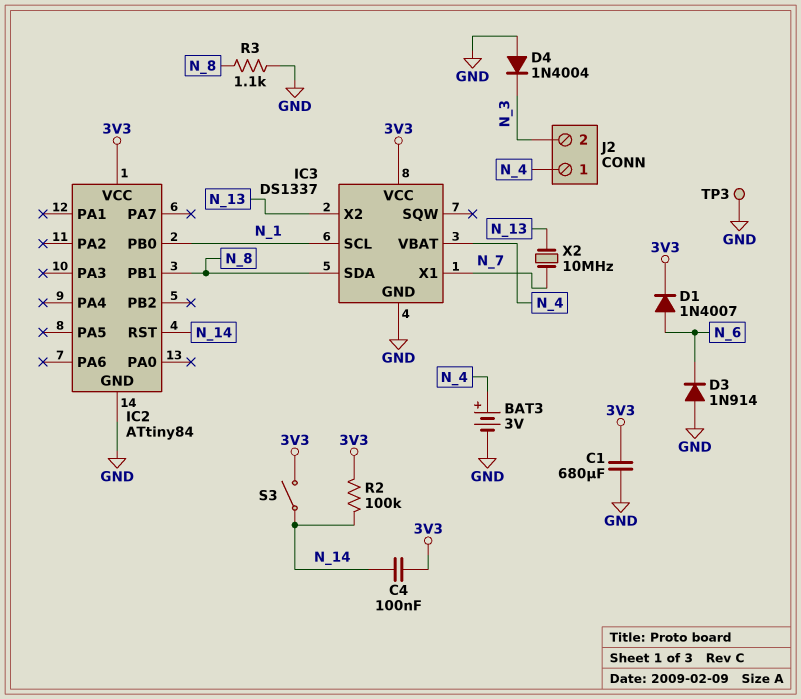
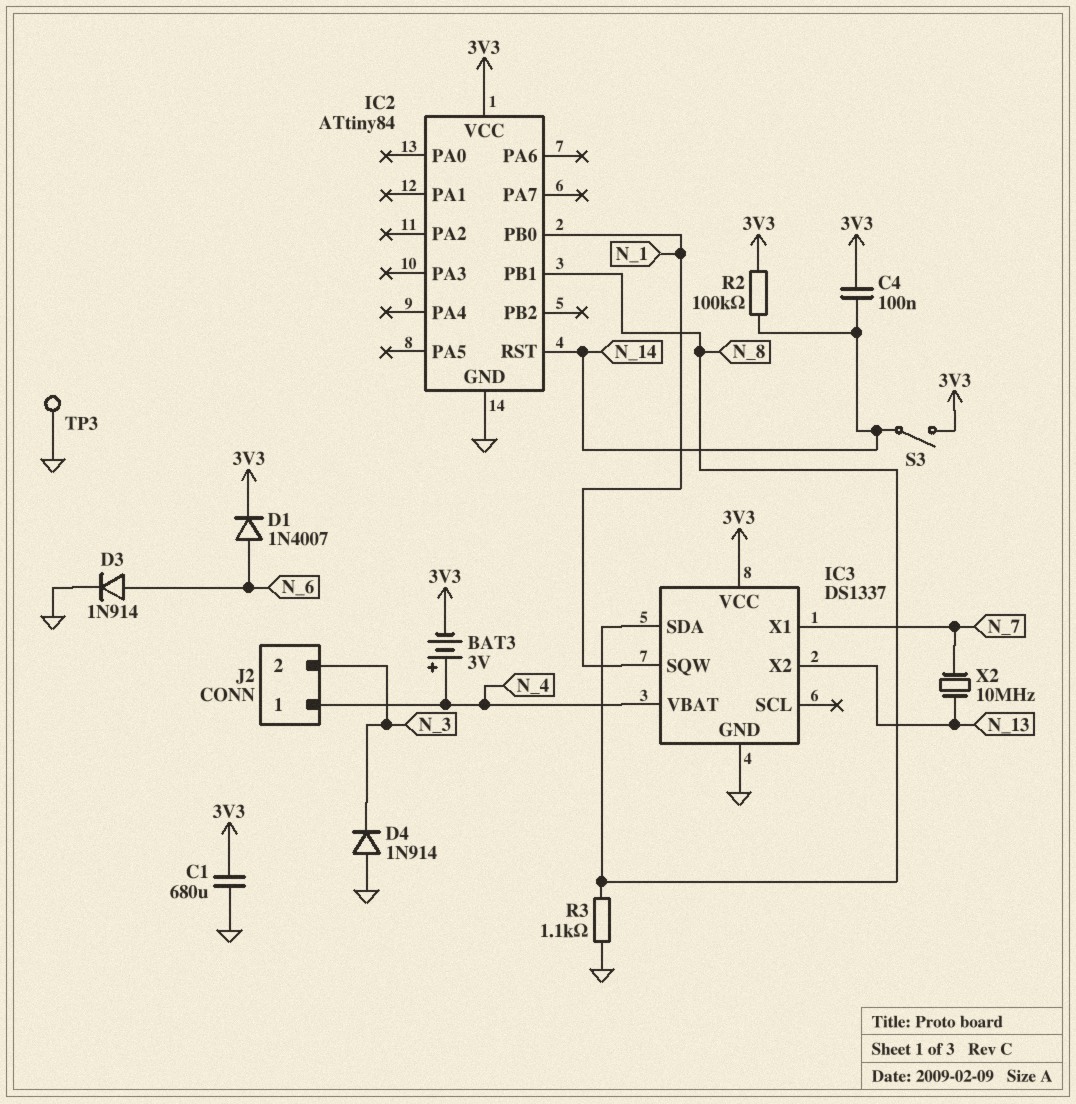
BAT3: 3V (plus N_4, minus GND) -> 3V (plus N_4, minus 3V3)
D3: diode 1N914 (A GND, K N_6) -> diode 1N914 (A N_6, K GND)
D4: diode 1N4004 (A GND, K N_3) -> diode 1N914 (A GND, K N_3)
IC3 pin SCL: N_1 -> none
IC3 pin SQW: none -> N_1

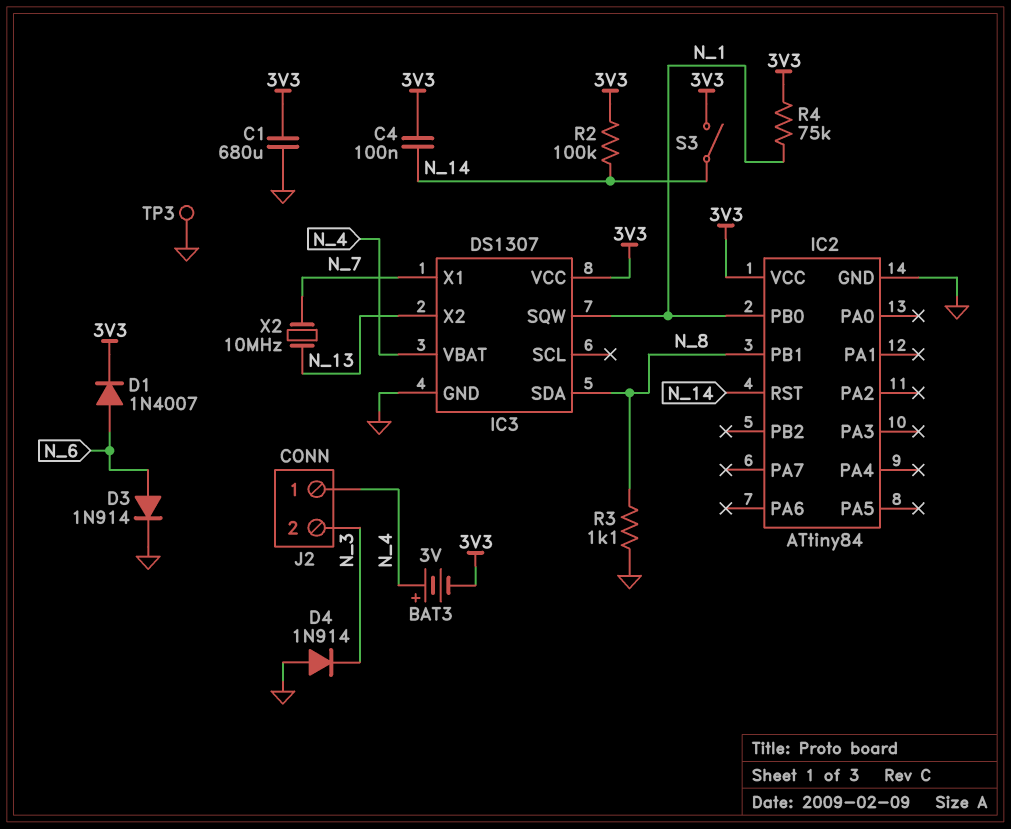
IC3: DS1337 -> DS1307
R4: none -> 75k (3V3, N_1)

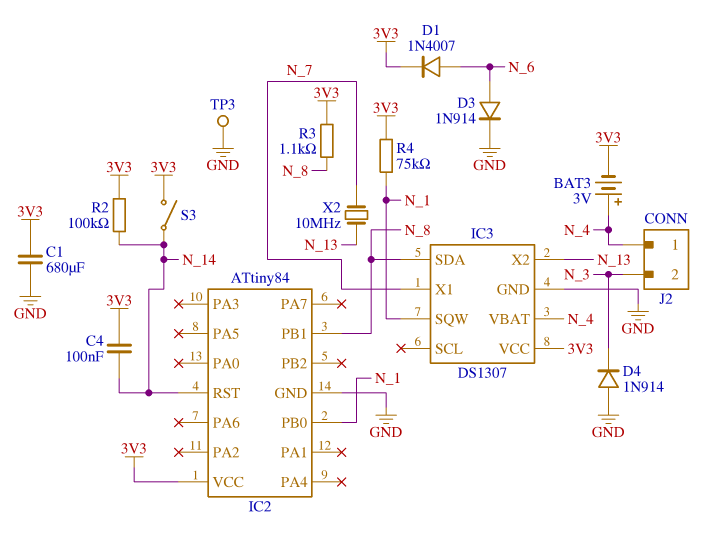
R3: 1.1k (GND, N_8) -> 1.1k (3V3, N_8)

